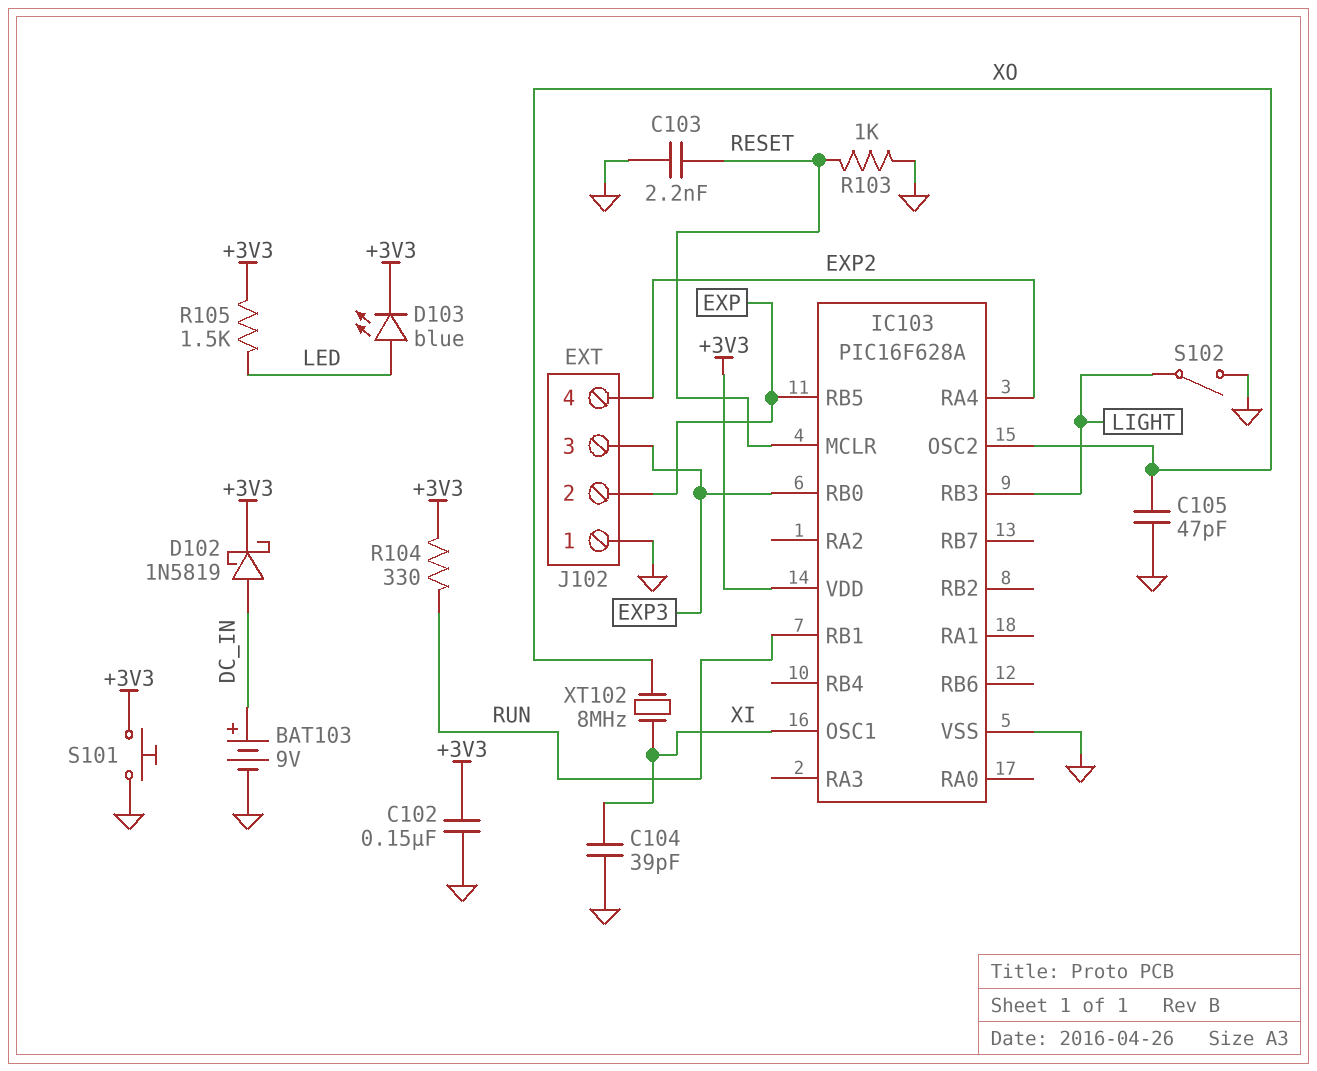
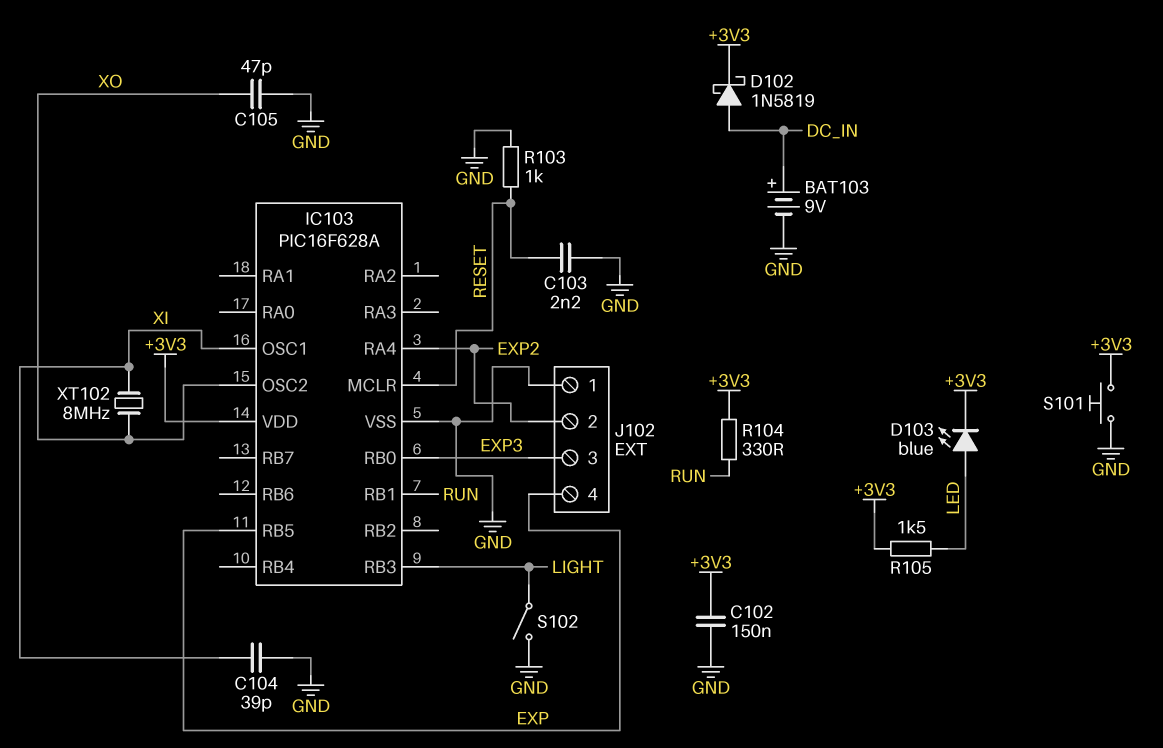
J102 pin 2: EXP -> EXP2
J102 pin 4: EXP2 -> EXP

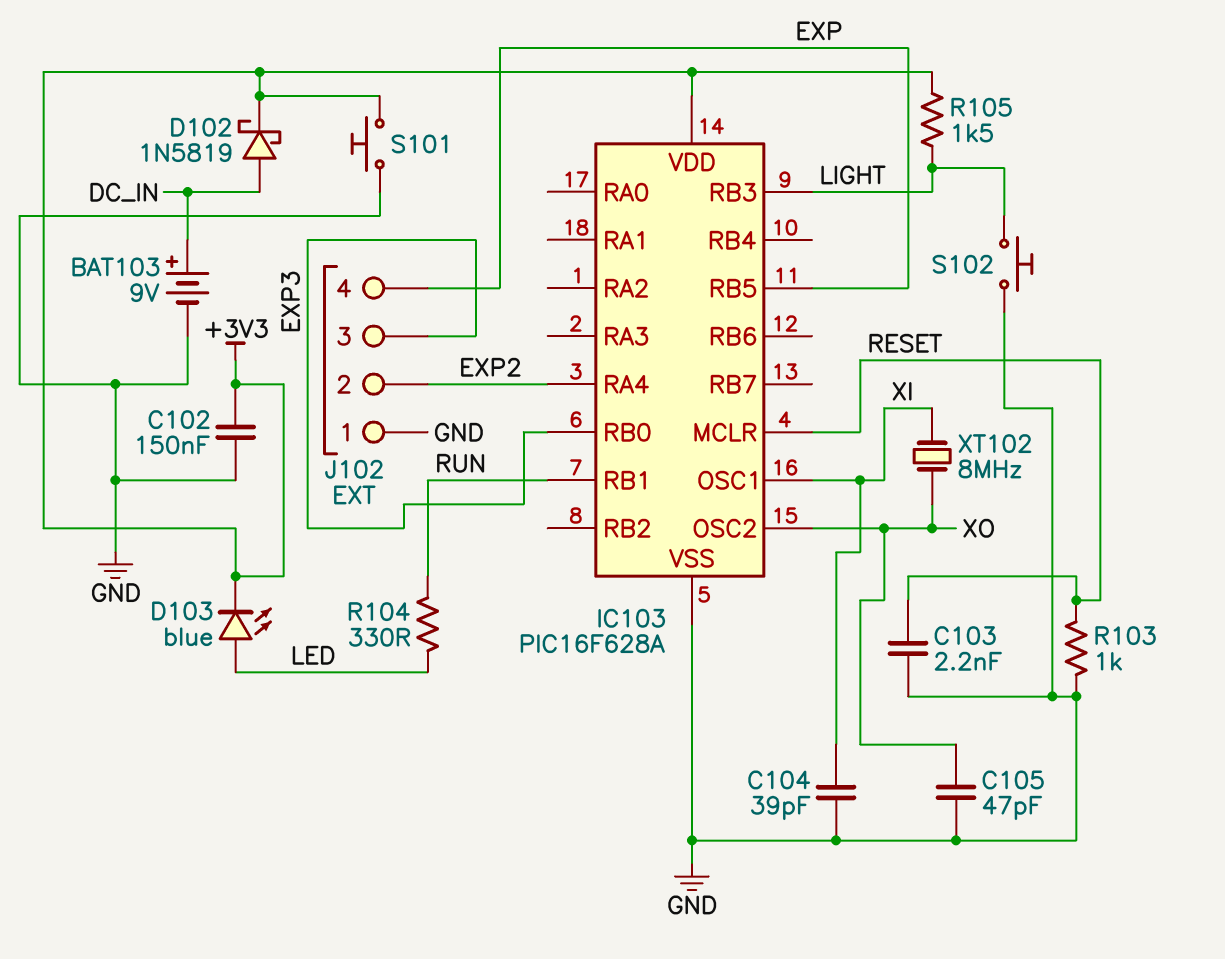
R104: 330 (+3V3, RUN) -> 330 (LED, RUN)
R105: 1.5k (+3V3, LED) -> 1.5k (+3V3, LIGHT)
S102: switch (GND, LIGHT) -> button (GND, LIGHT)

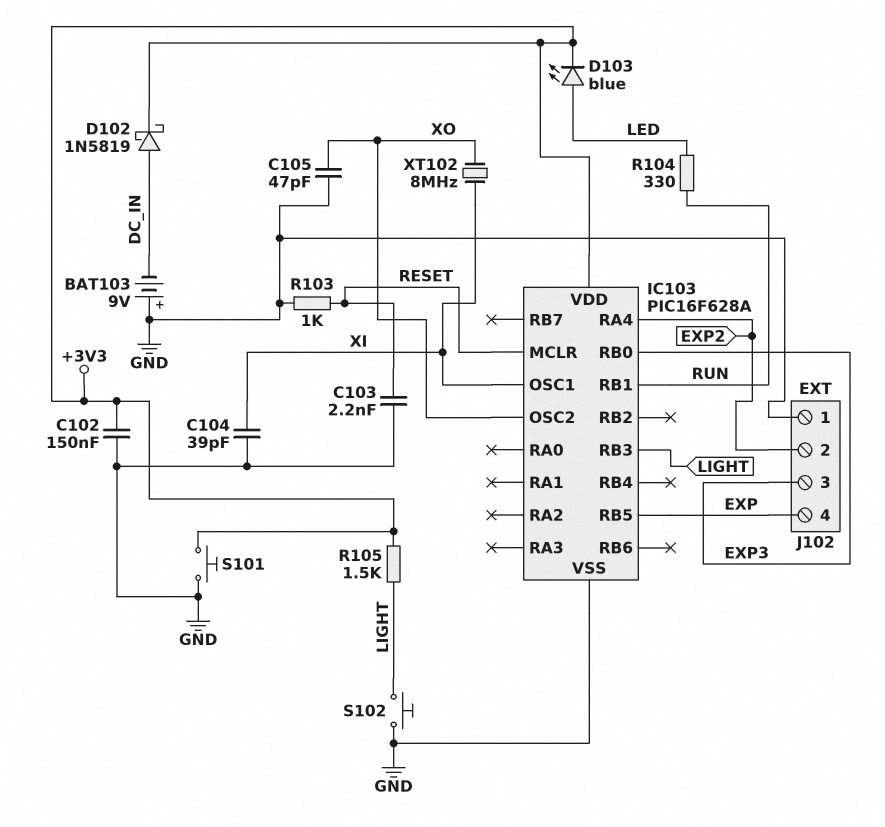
BAT103: 9V (plus DC_IN, minus GND) -> 9V (plus GND, minus DC_IN)

